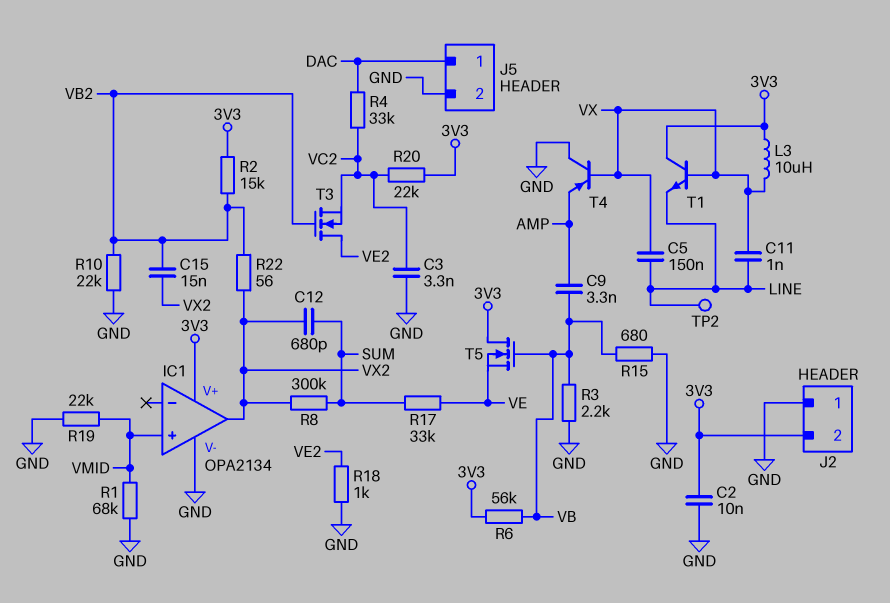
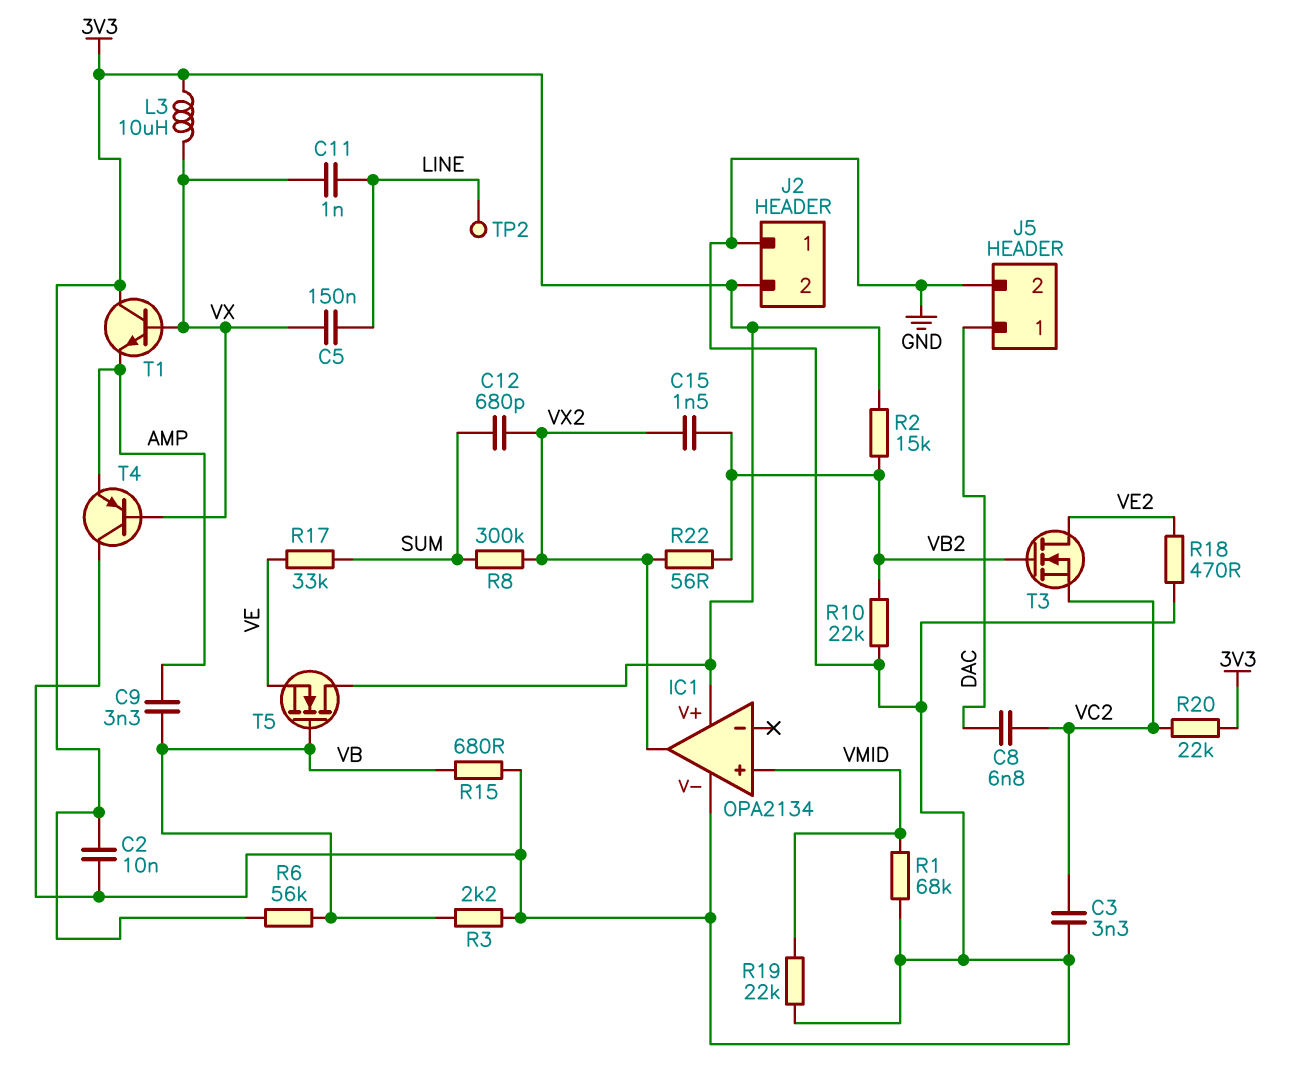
C8: none -> 6.8nF (DAC, VC2)
C15: 15nF (VB2, VX2) -> 1.5nF (VB2, VX2)
R4: 33k (DAC, VC2) -> none
R18: 1k (GND, VE2) -> 470 (GND, VE2)
T1: NPN (B VX, C 3V3, E LINE) -> NPN (B VX, C 3V3, E AMP)

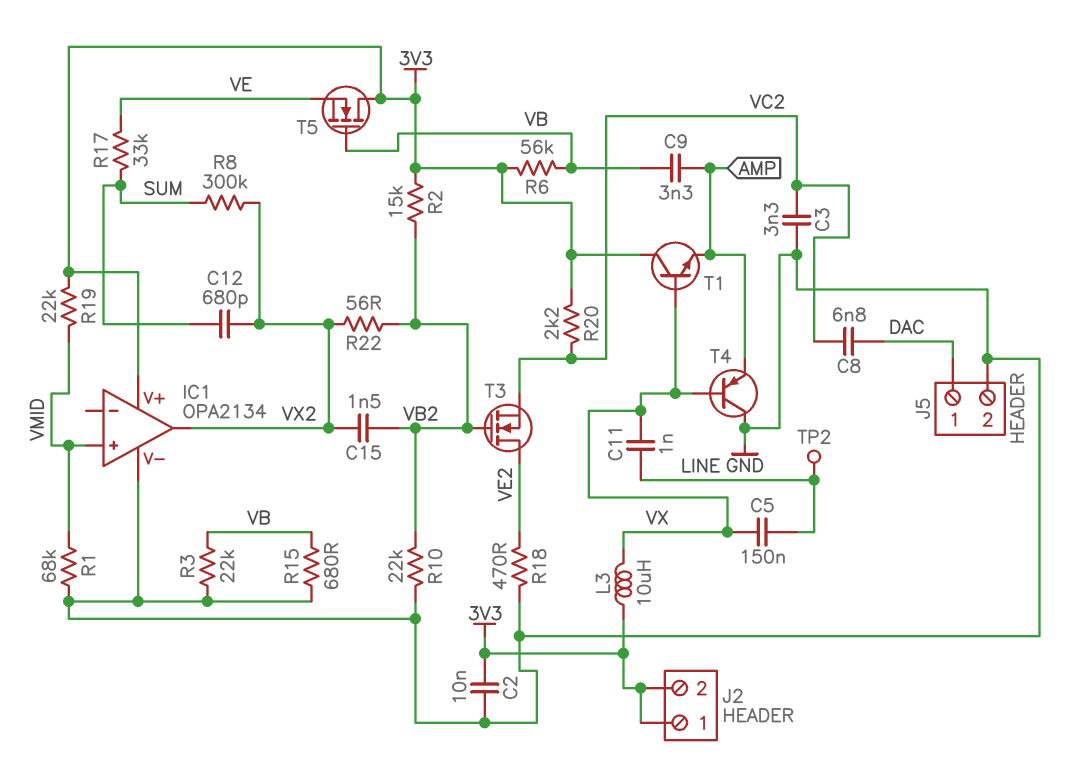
J2 pin 1: GND -> 3V3
R3: 2.2k (GND, VB) -> 22k (GND, VB)
R19: 22k (GND, VMID) -> 22k (3V3, VMID)
R20: 22k (3V3, VC2) -> 2.2k (3V3, VC2)

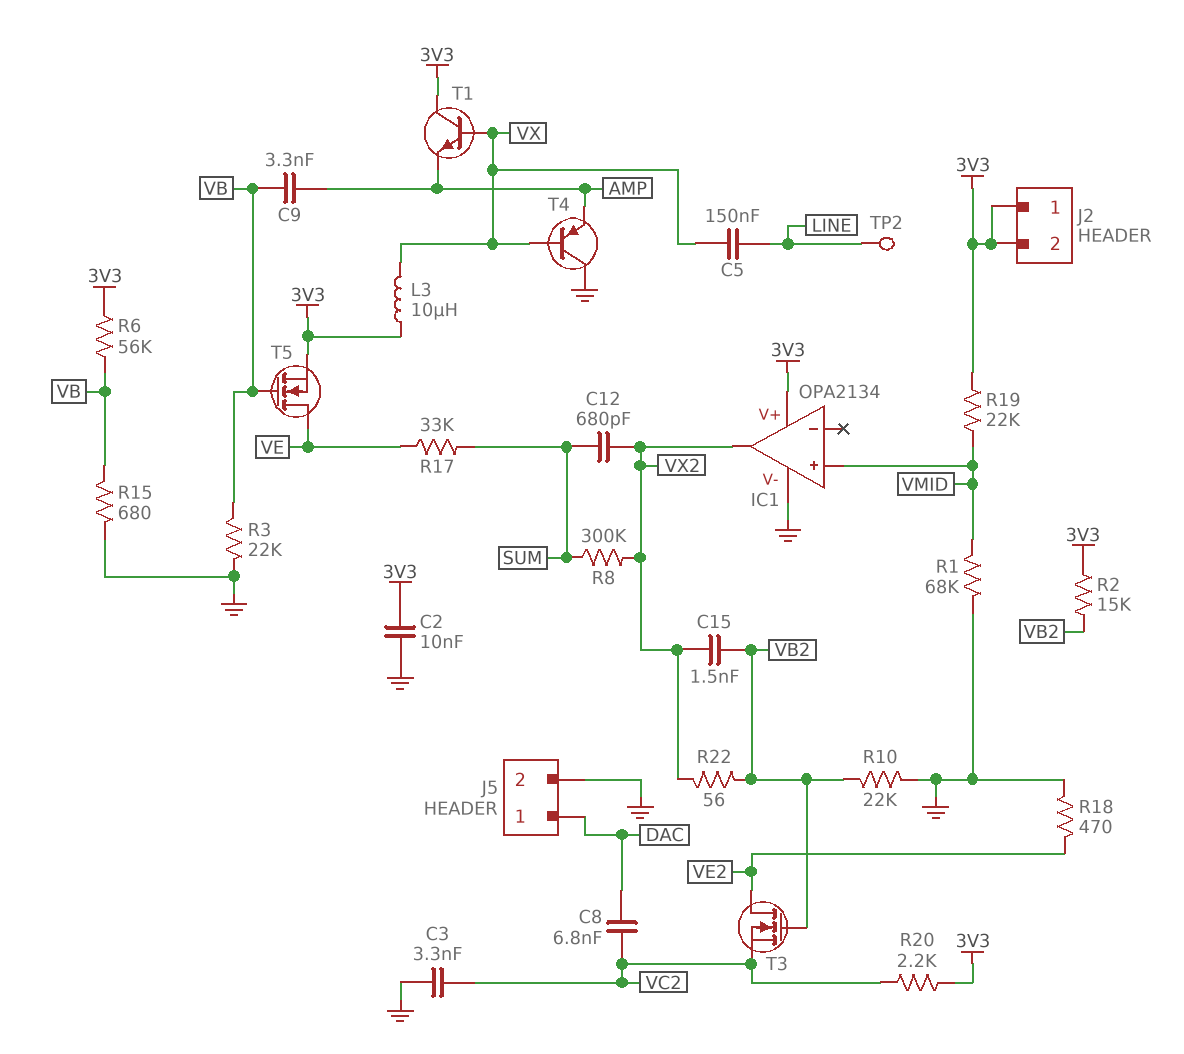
C11: 1nF (LINE, VX) -> none
T5: NMOS (G VB, D 3V3, S VE) -> NMOS (G VB, D VE, S 3V3)

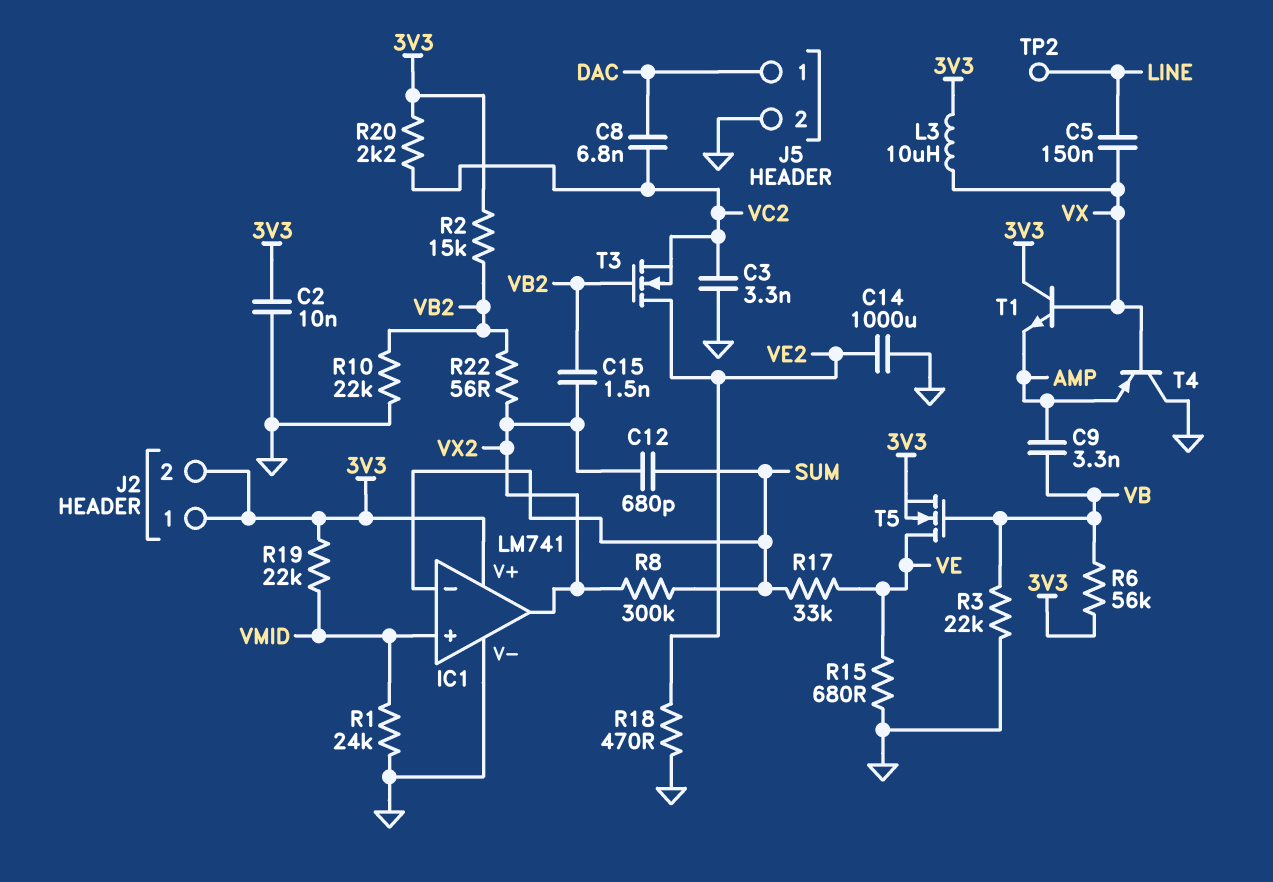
C14: none -> 1000uF (GND, VE2)
IC1: OPA2134 -> LM741
IC1 pin in-: none -> SUM
R1: 68k (GND, VMID) -> 24k (GND, VMID)
R15: 680 (GND, VB) -> 680 (GND, VE)

